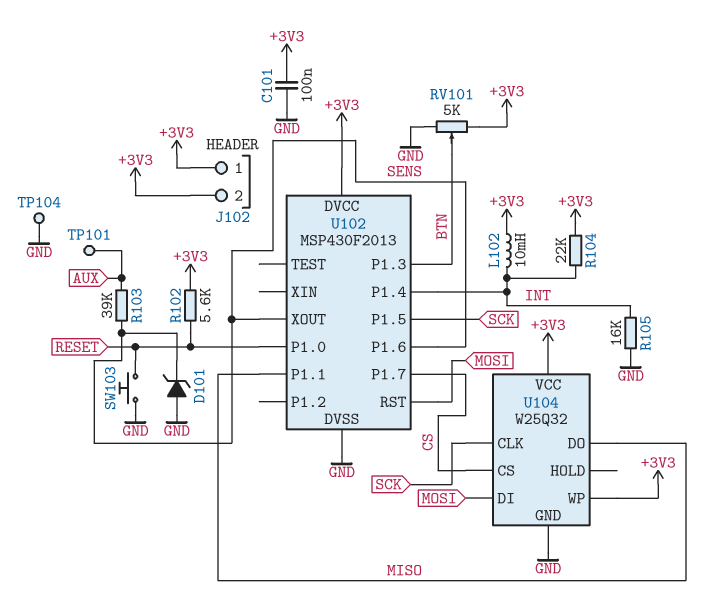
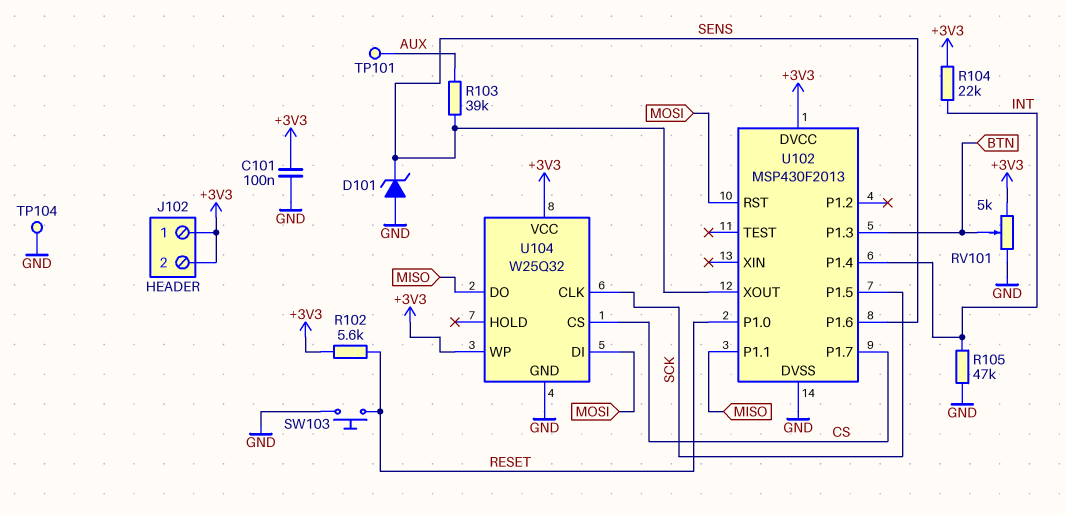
L102: 10mH (+3V3, INT) -> none
R105: 16k (GND, INT) -> 47k (GND, INT)

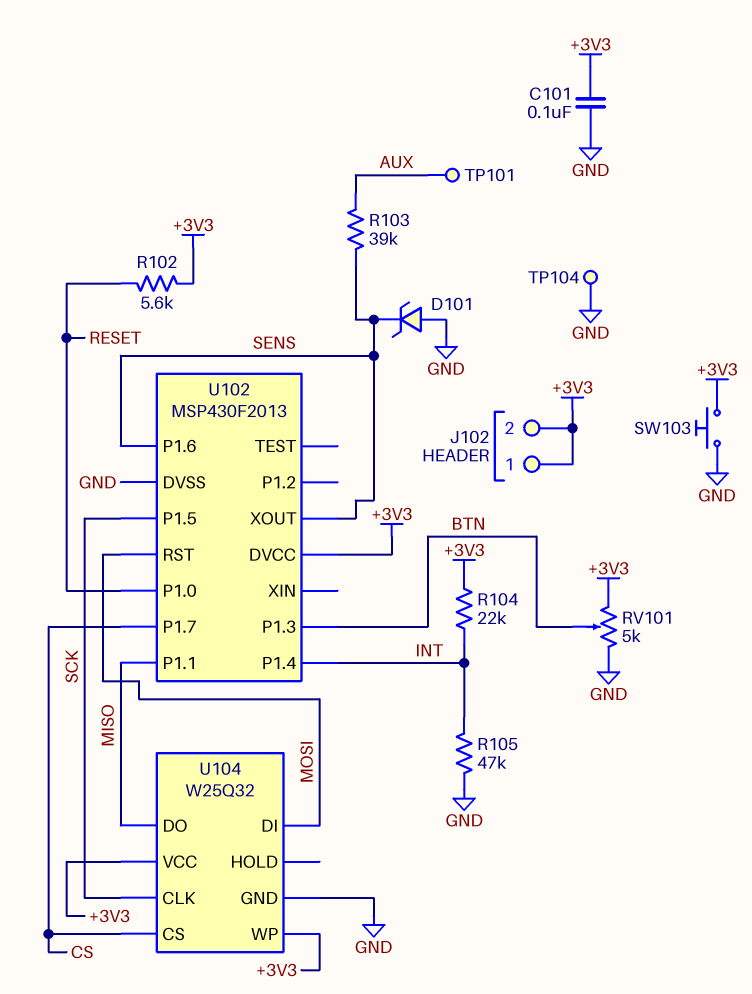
SW103: button (GND, RESET) -> button (+3V3, GND)

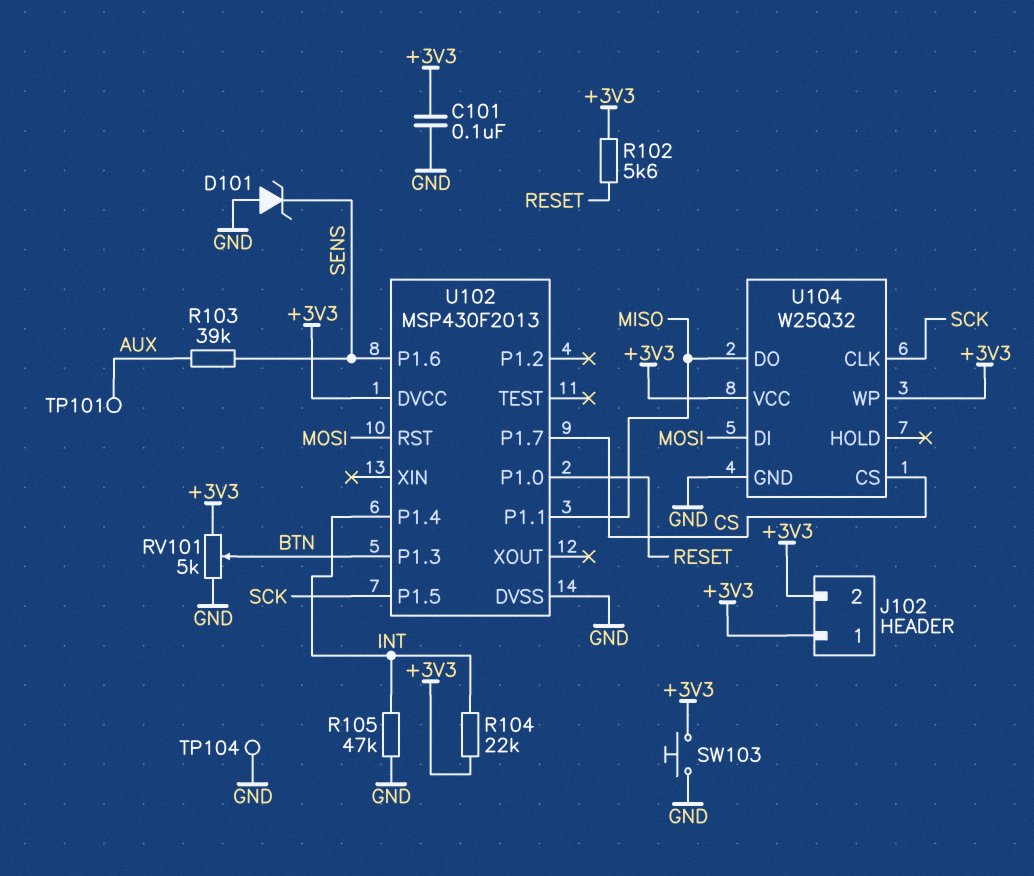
U102 pin XOUT: SENS -> none

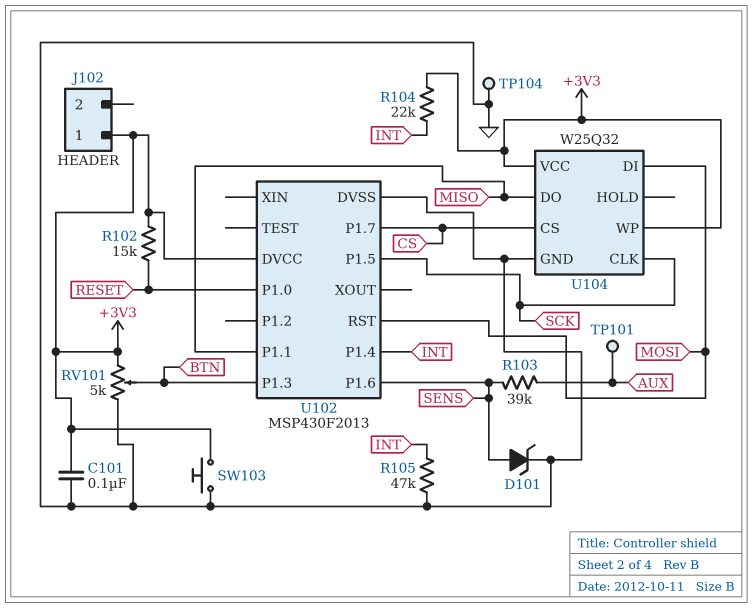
D101: zener (A GND, K SENS) -> zener (A SENS, K GND)
J102 pin 2: +3V3 -> none
R102: 5.6k (+3V3, RESET) -> 15k (+3V3, RESET)

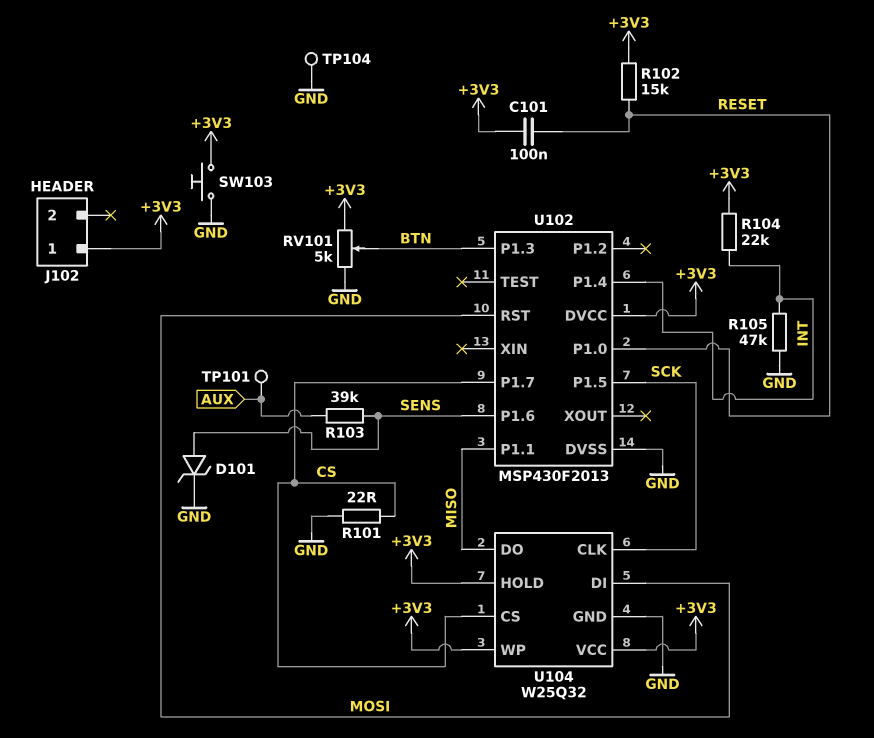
C101: 100nF (+3V3, GND) -> 100nF (+3V3, RESET)
R101: none -> 22 (CS, GND)
U104 pin HOLD: none -> +3V3

